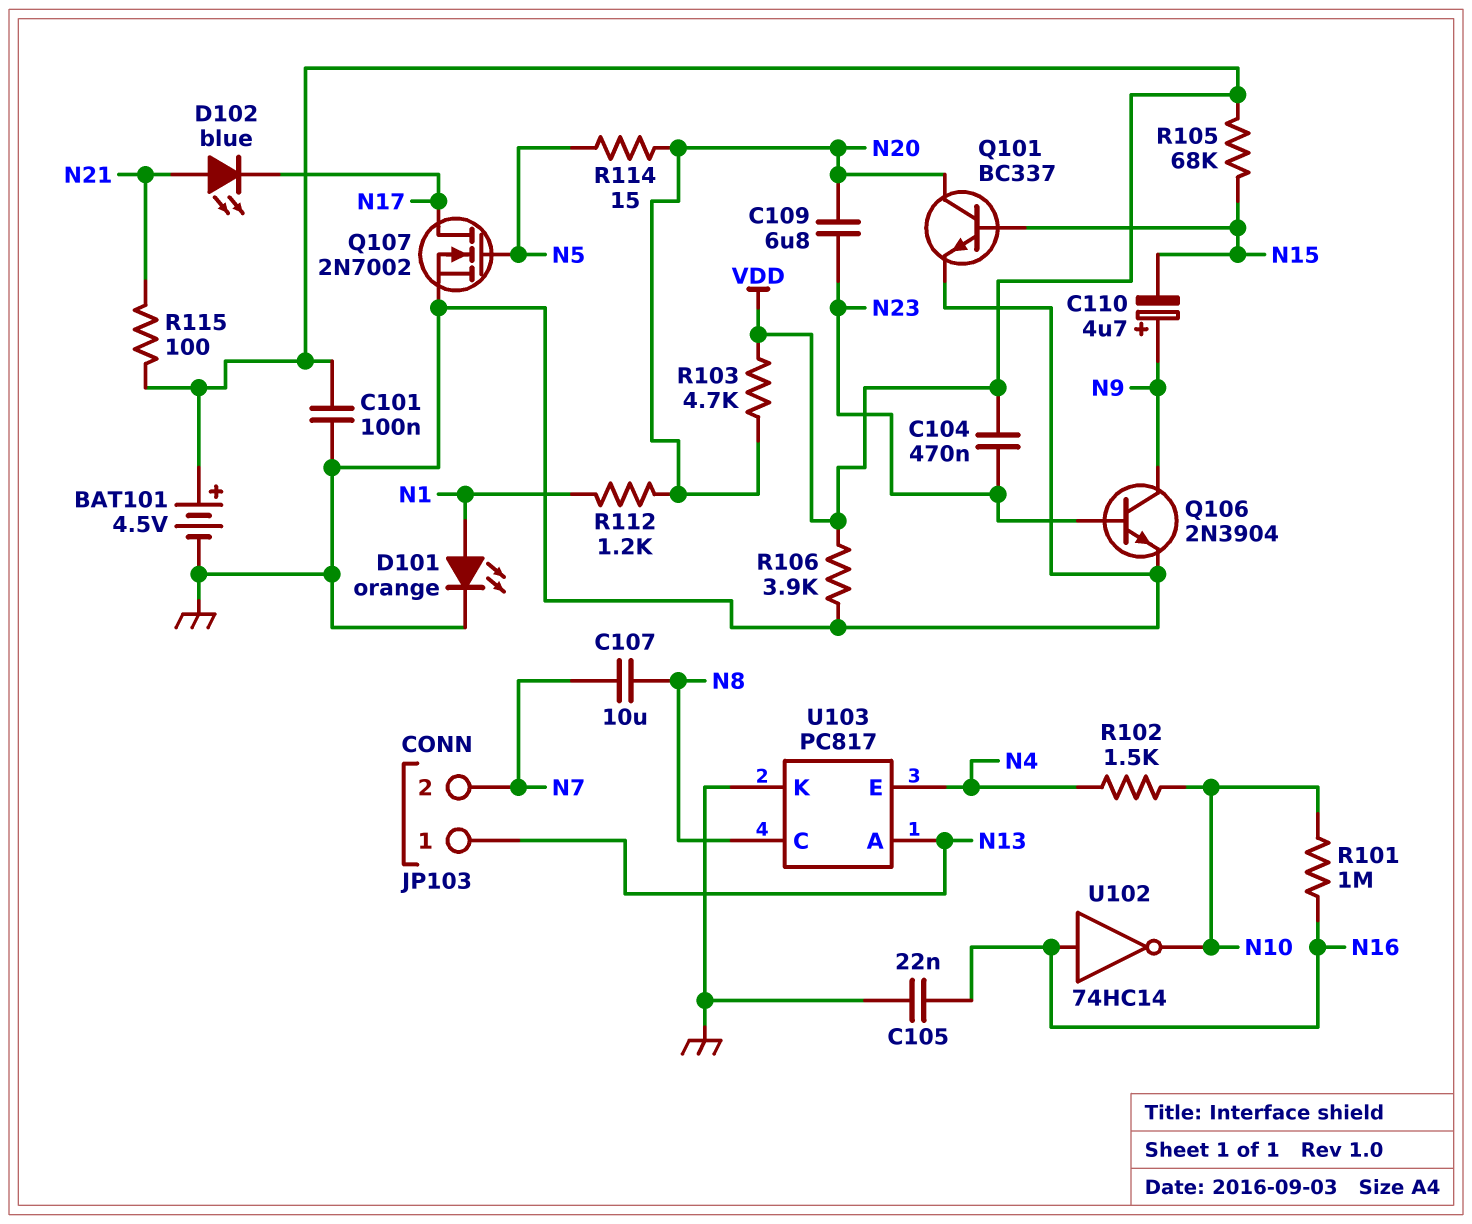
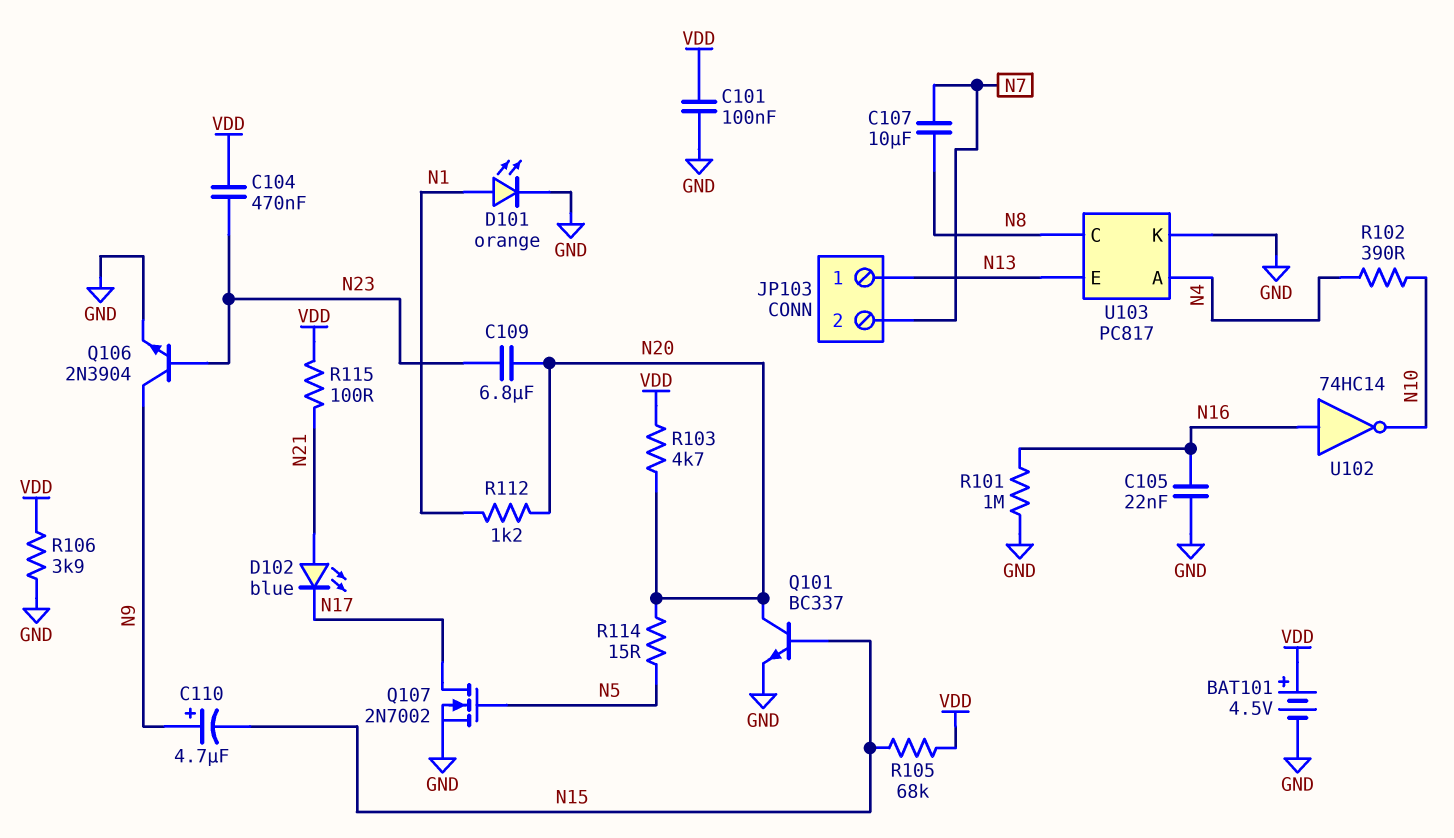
R101: 1M (N10, N16) -> 1M (GND, N16)
R102: 1.5k (N4, N10) -> 390 (N4, N10)
U103 pin A: N13 -> N4
U103 pin E: N4 -> N13

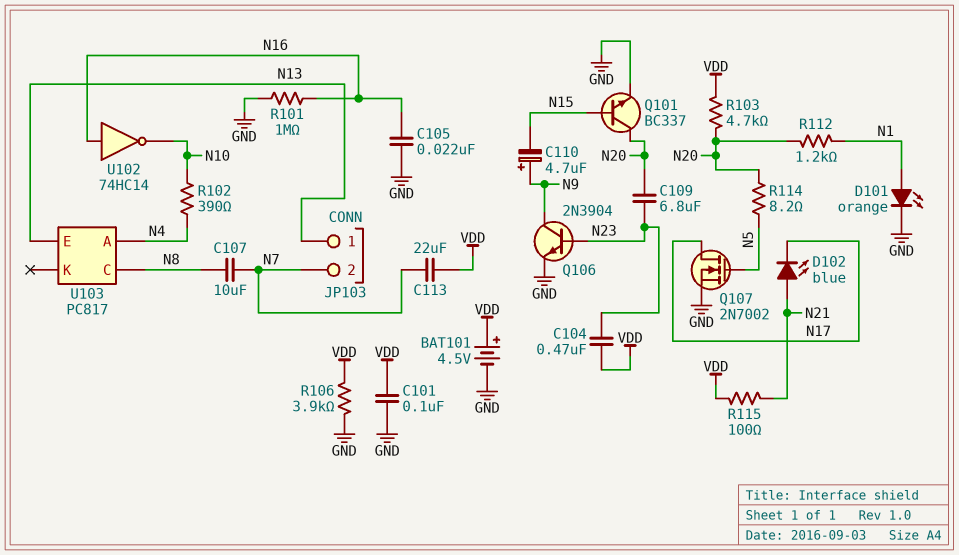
C113: none -> 22uF (N7, VDD)
R105: 68k (N15, VDD) -> none
R114: 15 (N5, N20) -> 8.2 (N5, N20)
U103 pin K: GND -> none

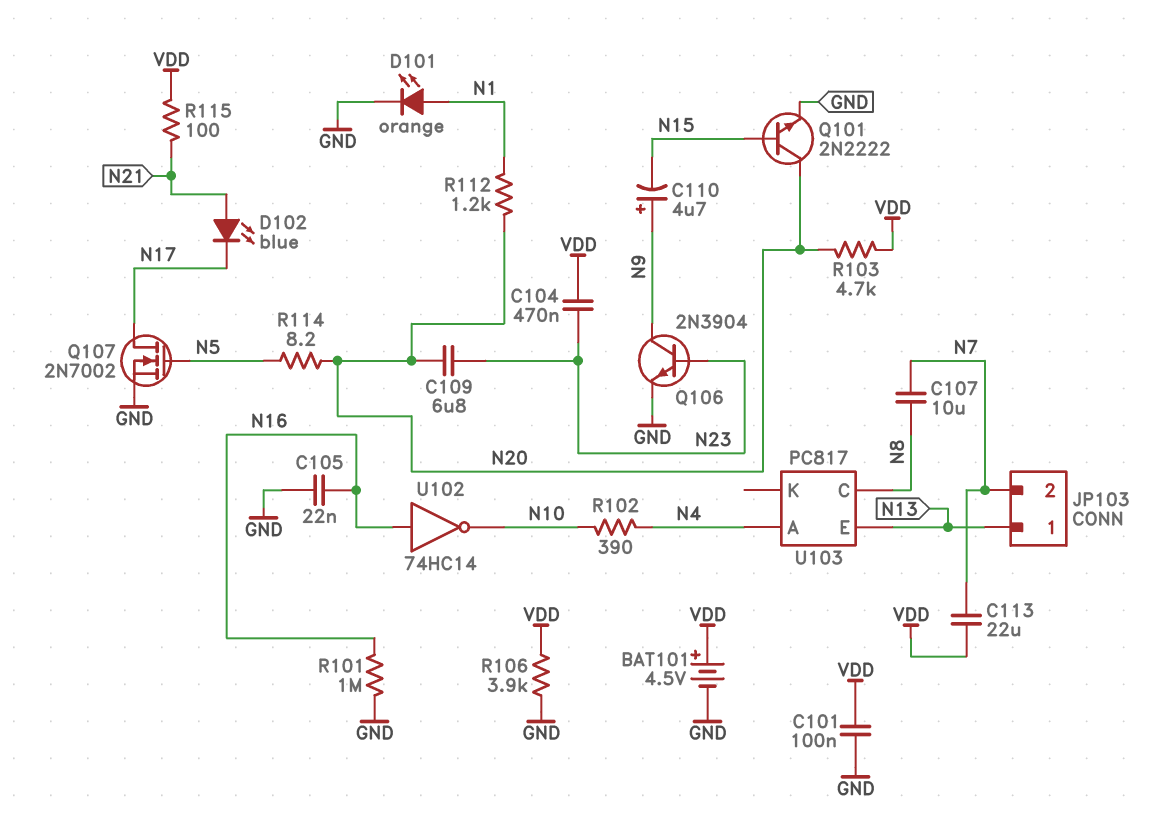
Q101: NPN BC337 (B N15, C N20, E GND) -> NPN 2N2222 (B N15, C N20, E GND)

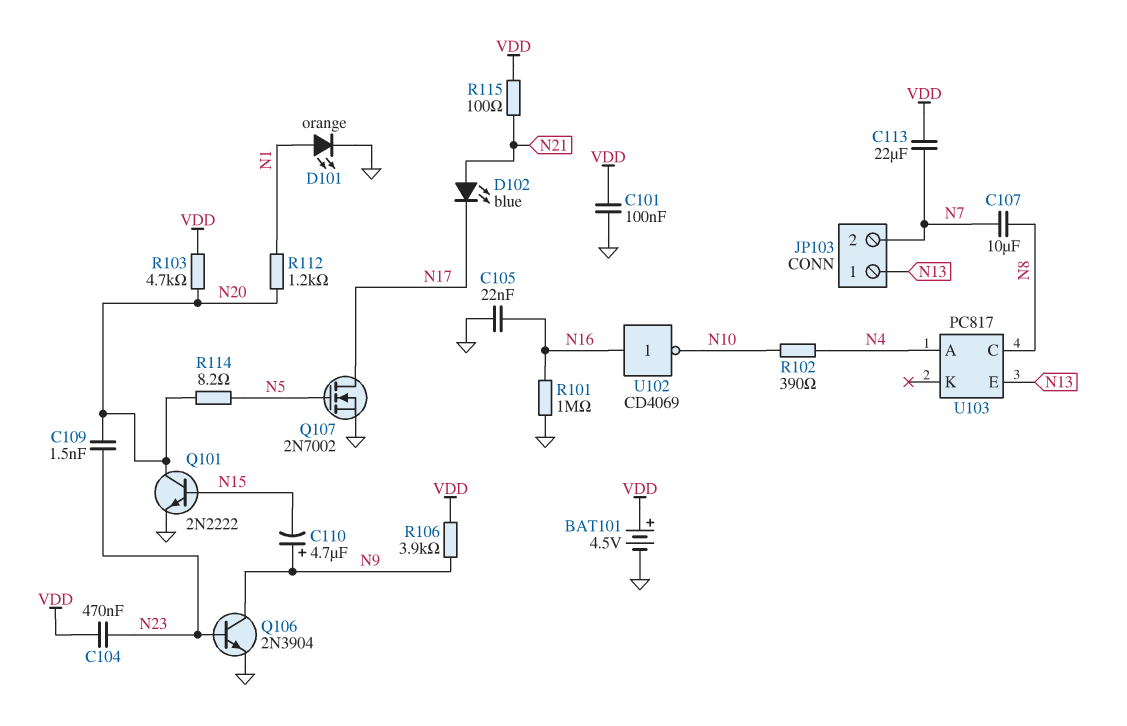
C109: 6.8uF (N20, N23) -> 1.5nF (N20, N23)
R106: 3.9k (GND, VDD) -> 3.9k (N9, VDD)
U102: NOT 74HC14 (in N16, out N10) -> NOT CD4069 (in N16, out N10)

